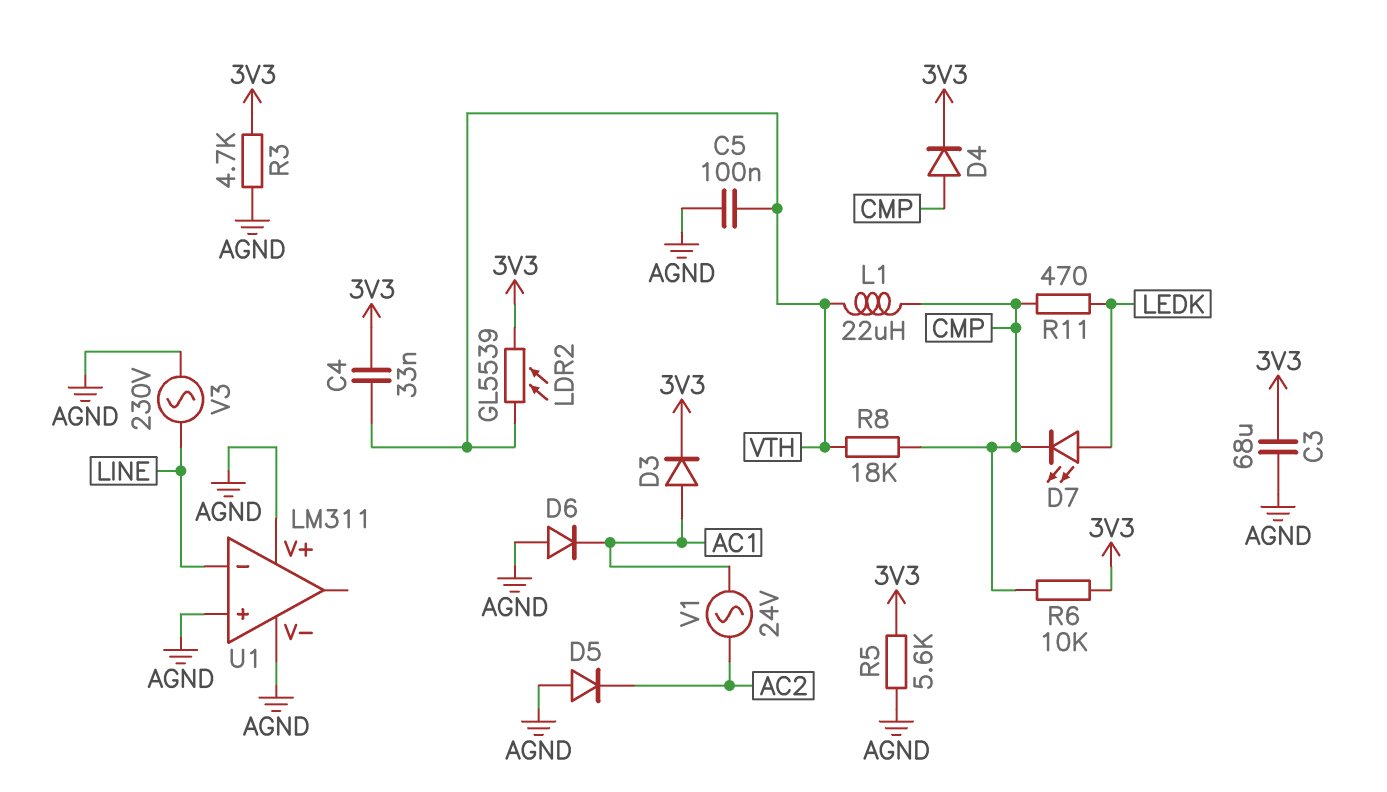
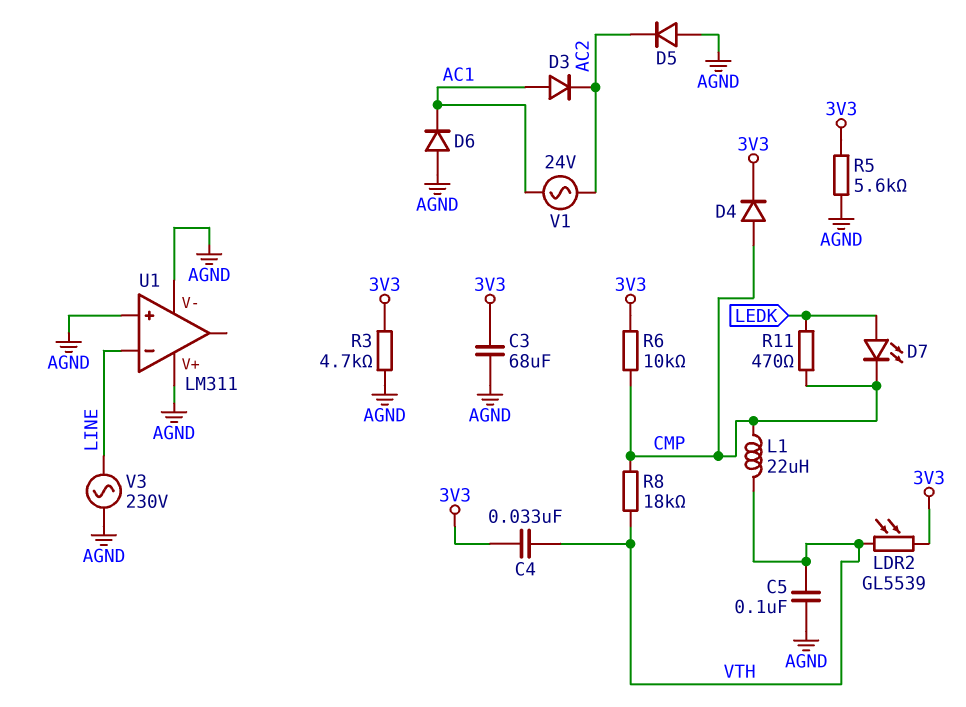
D3: diode (A AC1, K 3V3) -> diode (A AC1, K AC2)

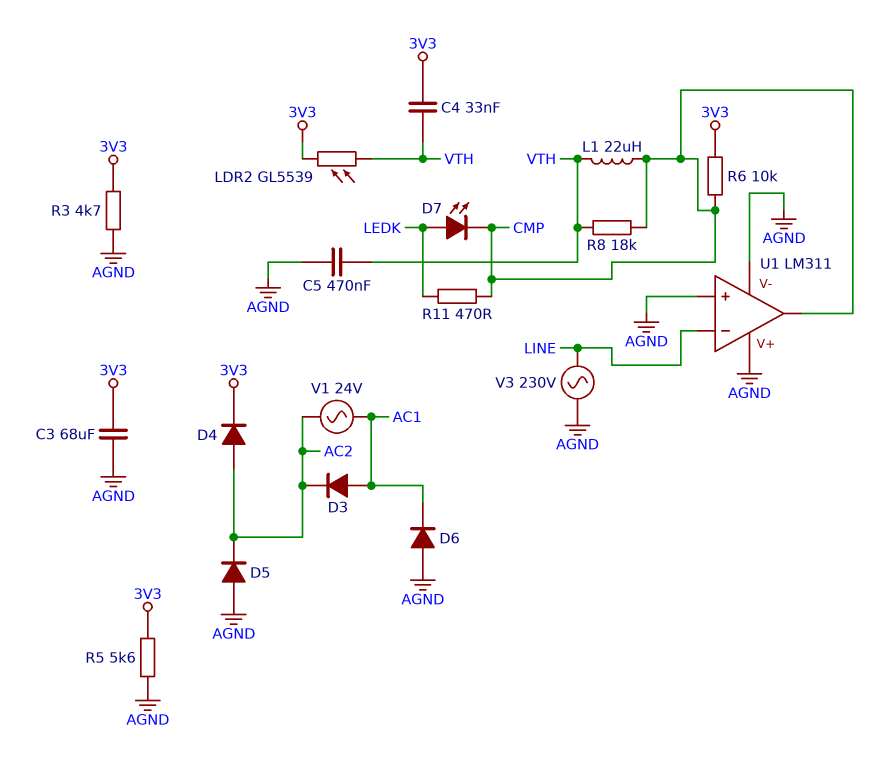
C5: 100nF (AGND, VTH) -> 470nF (AGND, VTH)
D4: diode (A CMP, K 3V3) -> diode (A AC2, K 3V3)
U1 pin out: none -> CMP

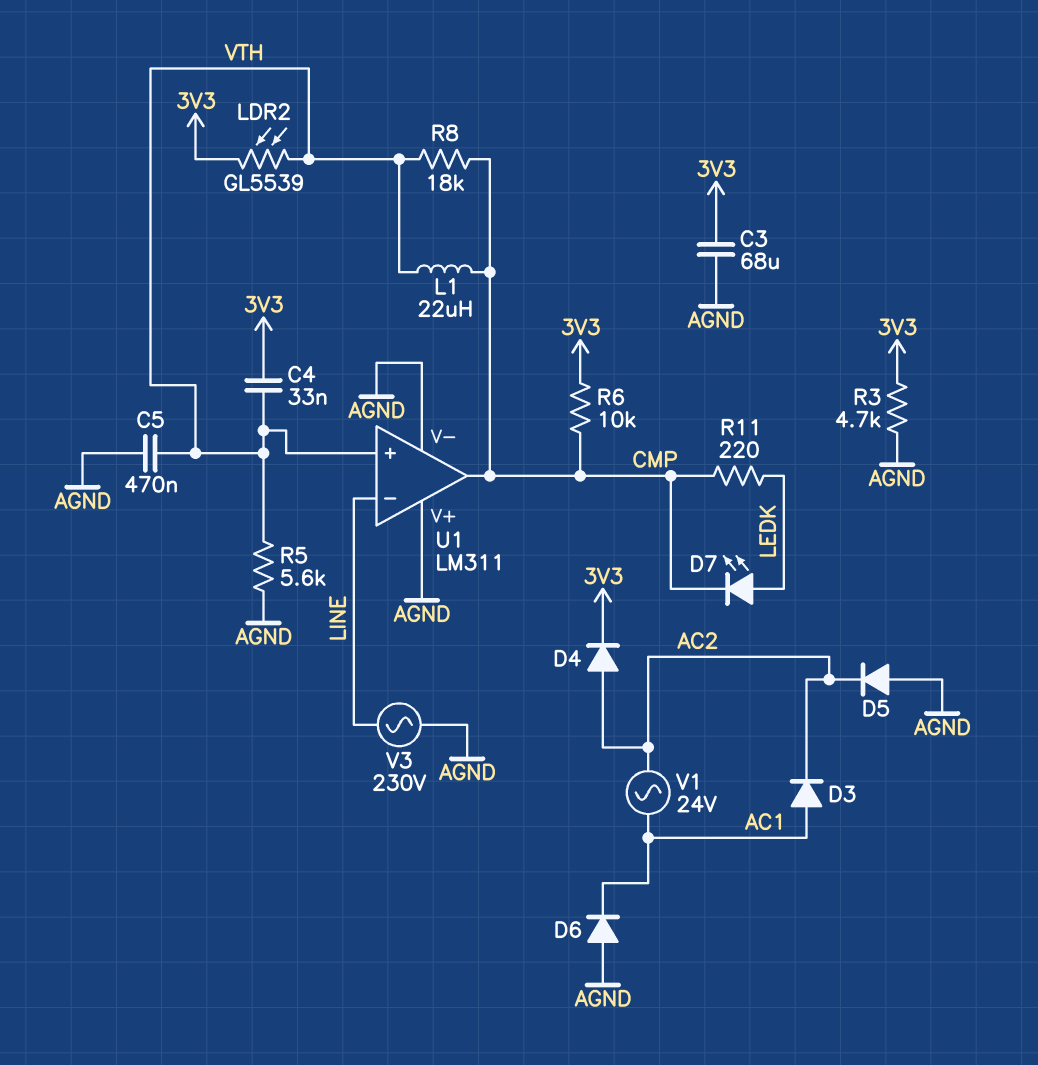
R5: 5.6k (3V3, AGND) -> 5.6k (AGND, VTH)
R11: 470 (CMP, LEDK) -> 220 (CMP, LEDK)
U1 pin in+: AGND -> VTH

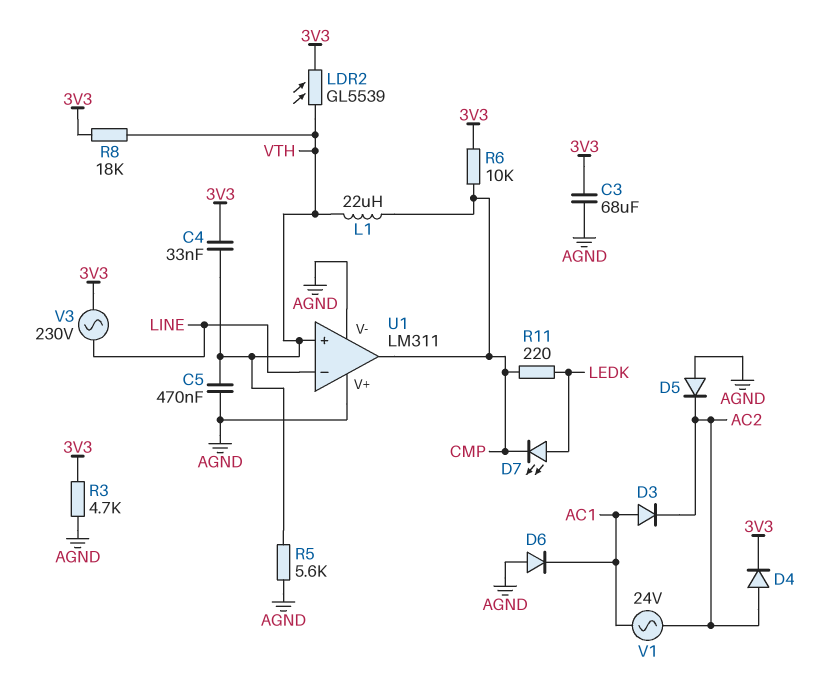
R8: 18k (CMP, VTH) -> 18k (3V3, VTH)
V3: AC 230V (AGND, LINE) -> AC 230V (3V3, LINE)

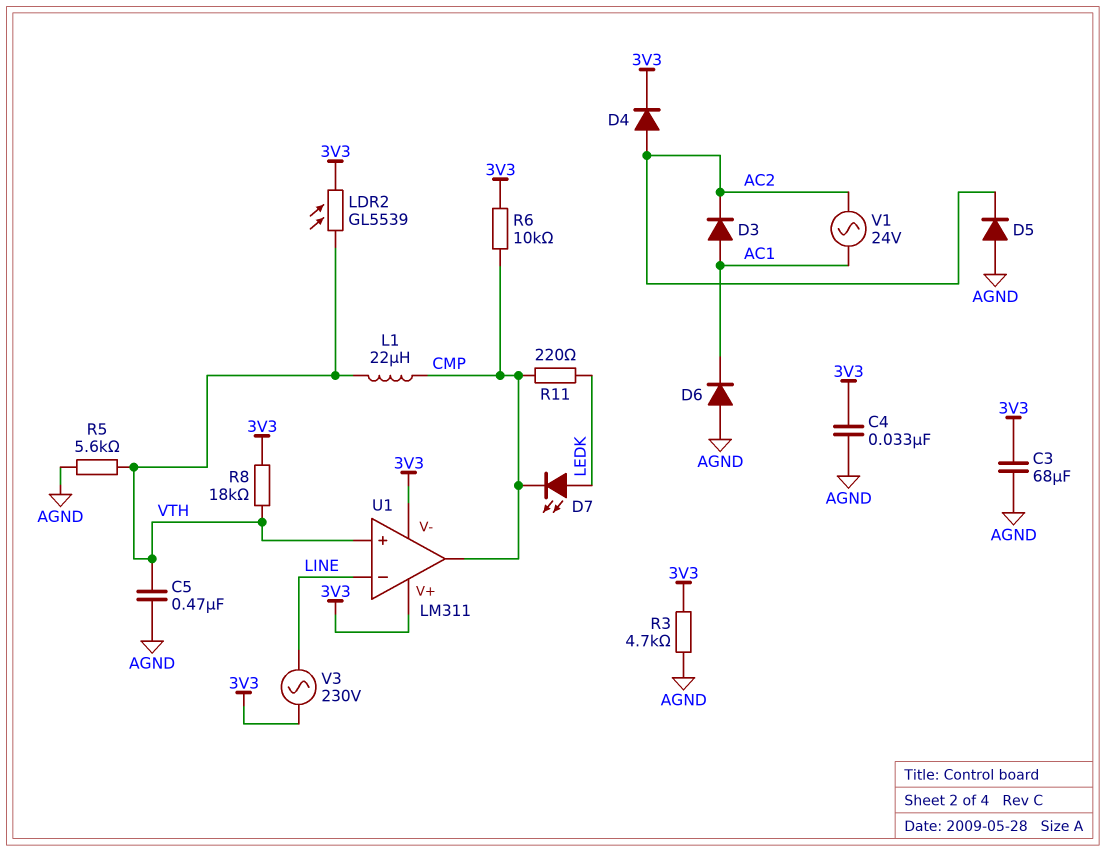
C4: 33nF (3V3, VTH) -> 33nF (3V3, AGND)
U1 pin V+: AGND -> 3V3
U1 pin V-: AGND -> 3V3

